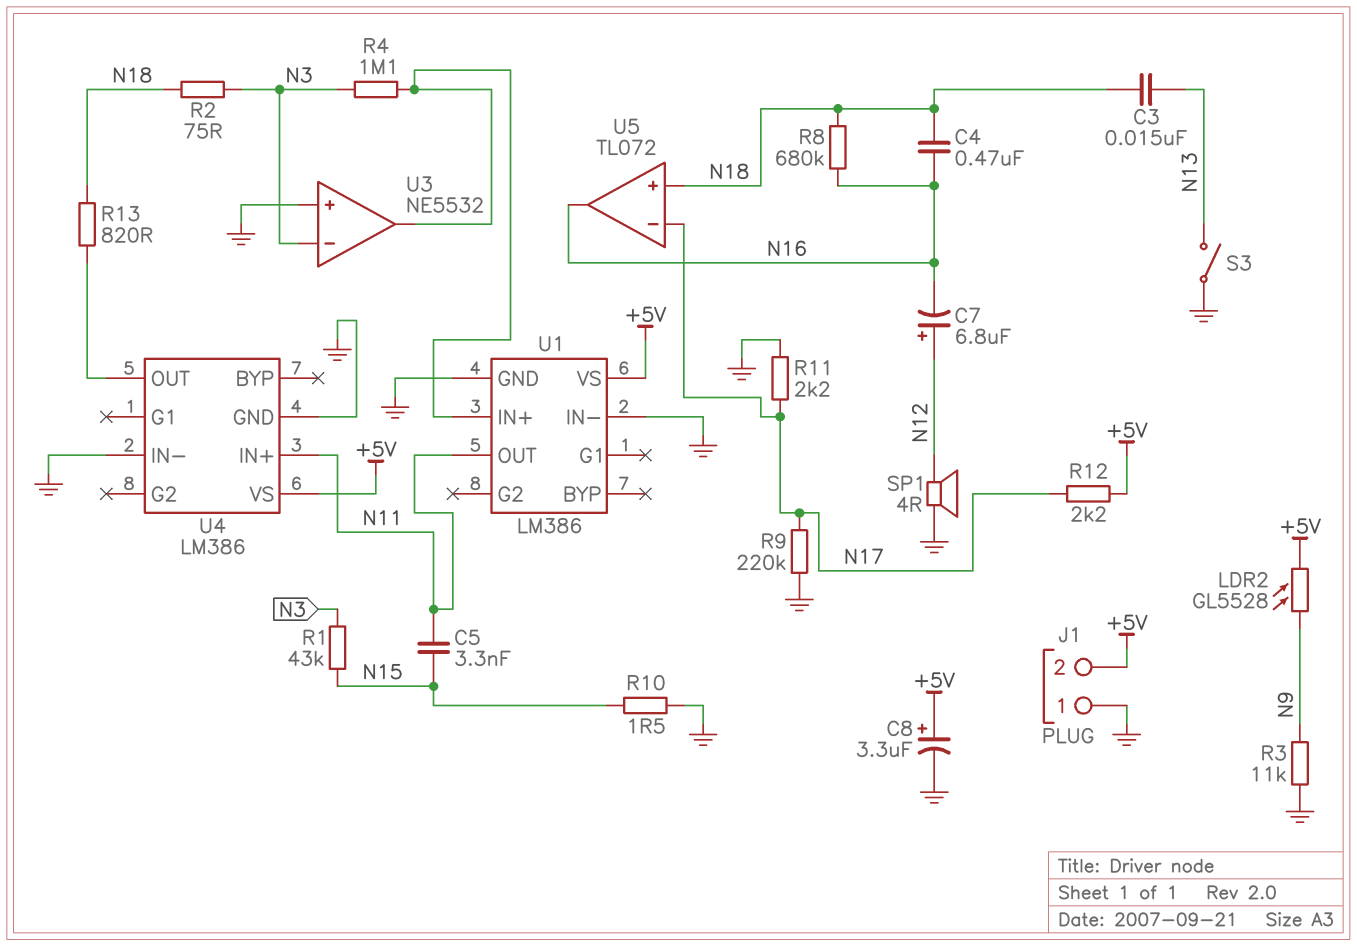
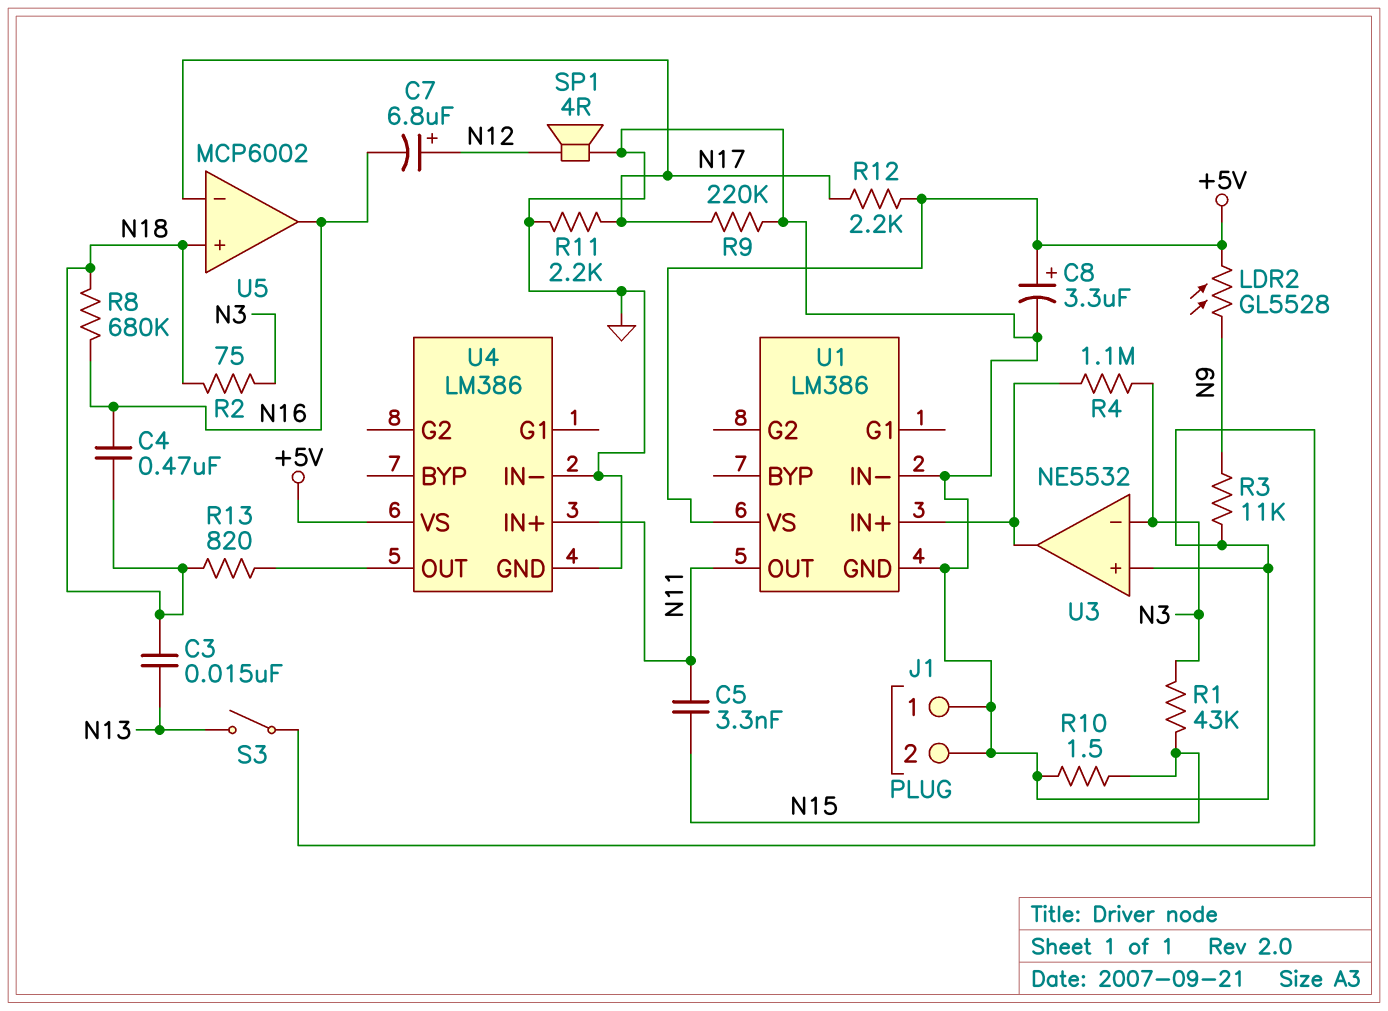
J1 pin 2: +5V -> GND
U5: TL072 -> MCP6002

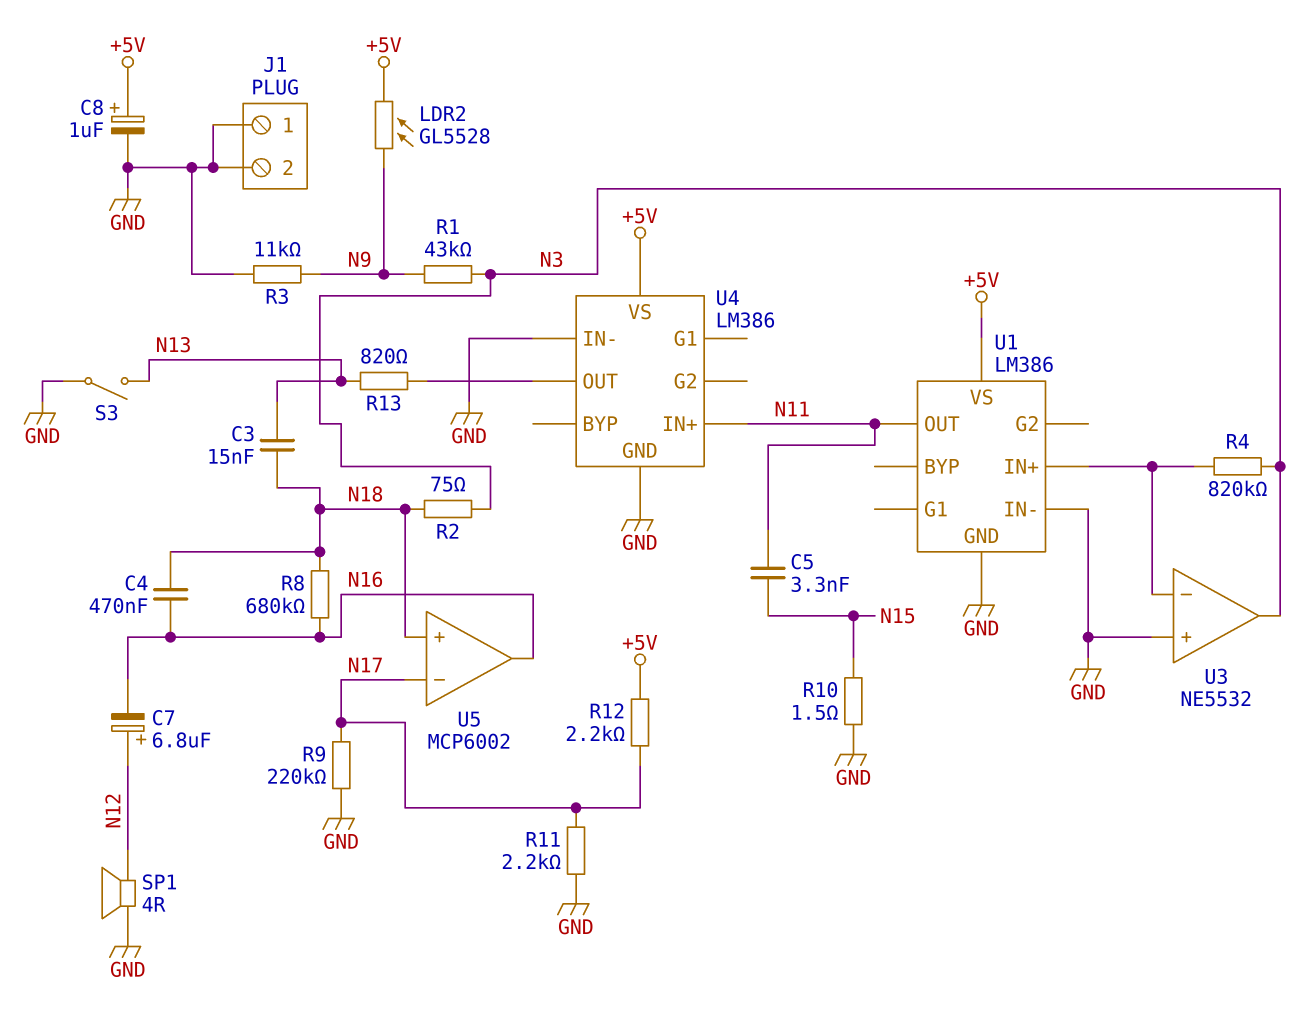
C8: 3.3uF (plus +5V, minus GND) -> 1uF (plus +5V, minus GND)
R1: 43k (N3, N15) -> 43k (N3, N9)
R4: 1.1M (N3, U1/IN+) -> 820k (N3, U1/IN+)
R13: 820 (N18, U4/OUT) -> 820 (N13, U4/OUT)
U3 pin in-: N3 -> U1/IN+
U3 pin out: U1/IN+ -> N3

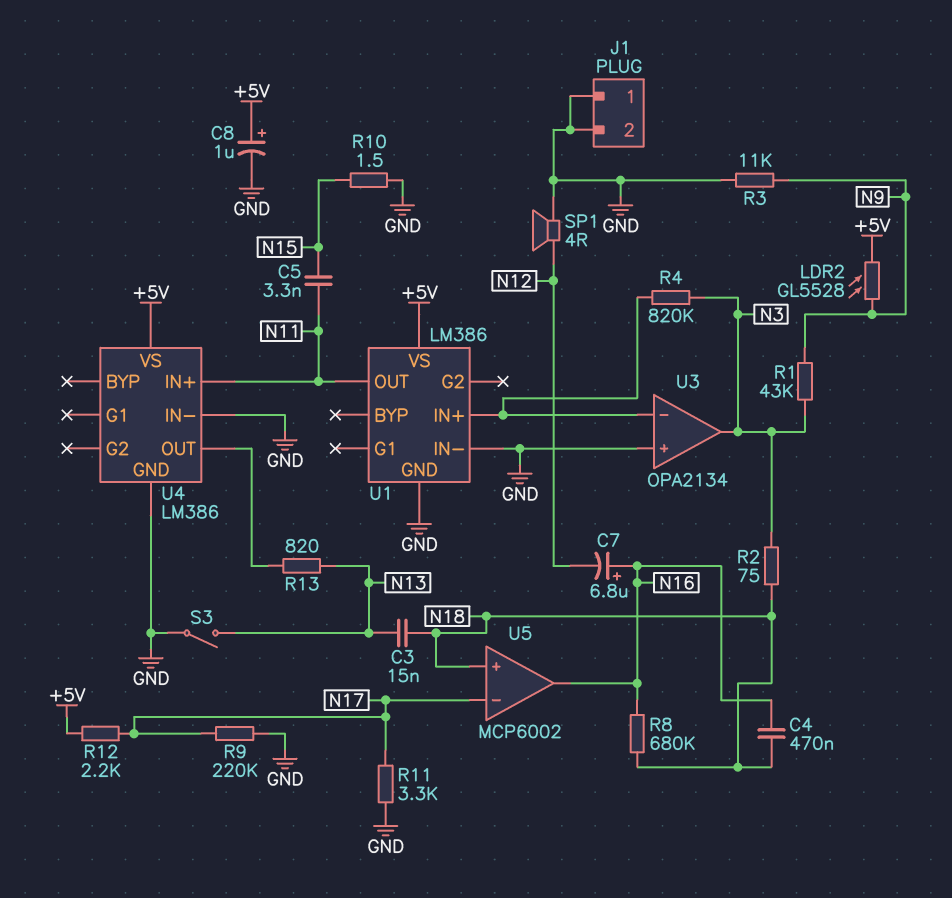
C7: 6.8uF (plus N12, minus N16) -> 6.8uF (plus N16, minus N12)
R11: 2.2k (GND, N17) -> 3.3k (GND, N17)
U3: NE5532 -> OPA2134

